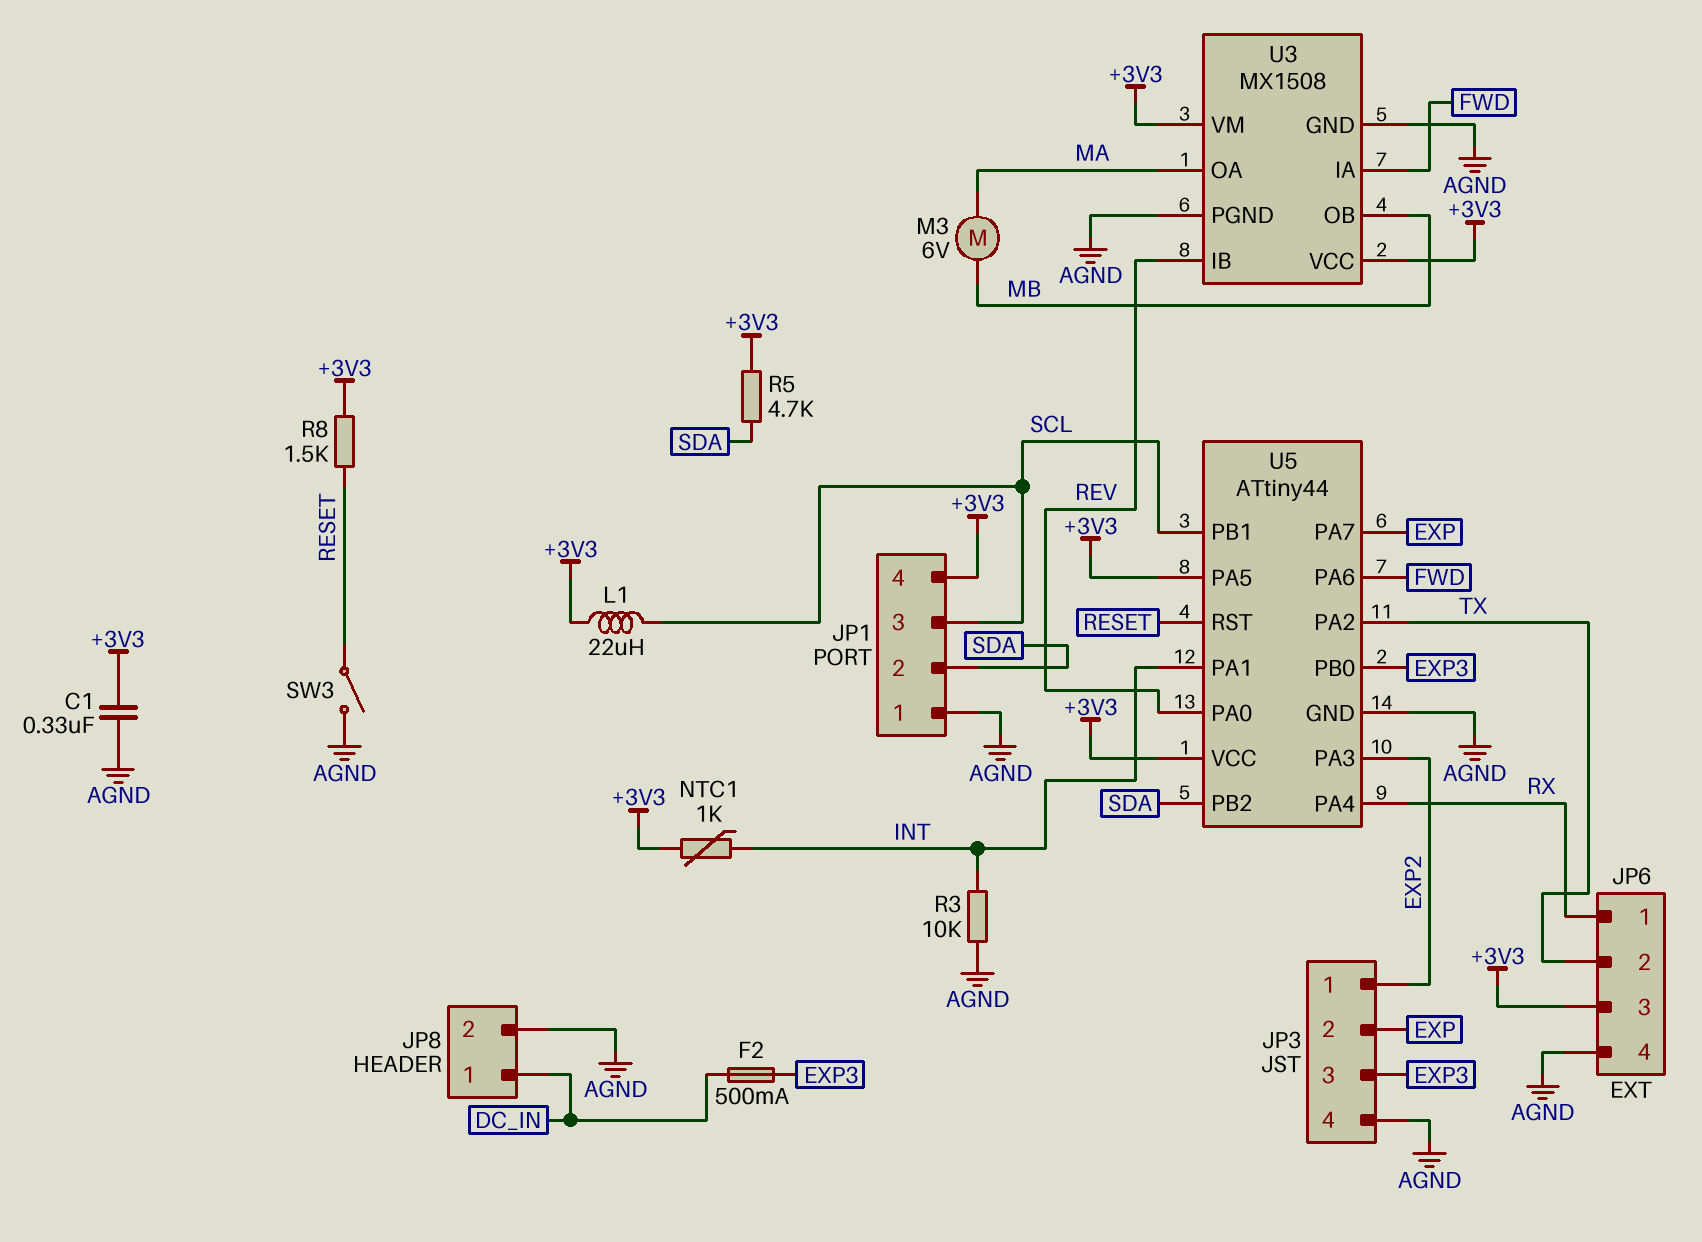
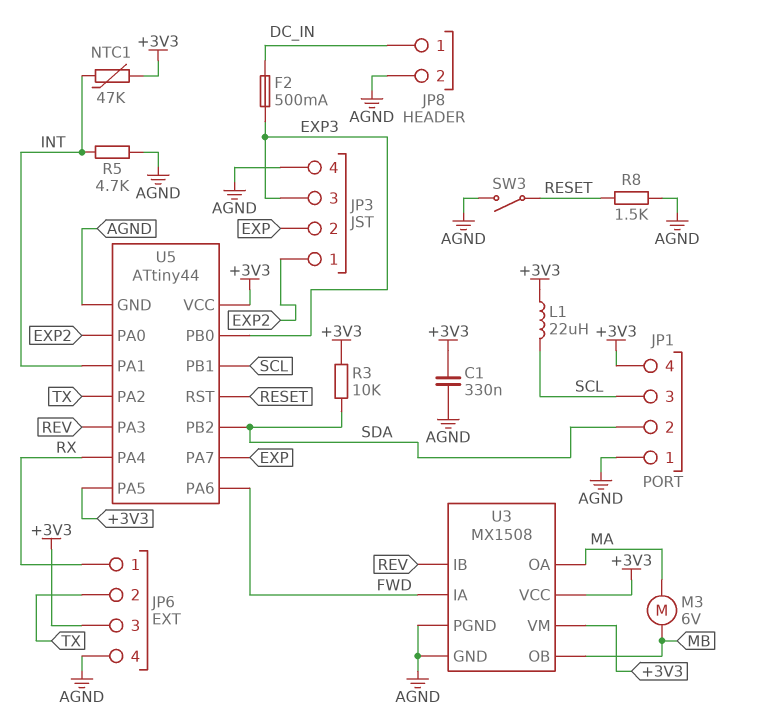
NTC1: 1k (+3V3, INT) -> 47k (+3V3, INT)
R3: 10k (AGND, INT) -> 10k (+3V3, SDA)
R5: 4.7k (+3V3, SDA) -> 4.7k (AGND, INT)
R8: 1.5k (+3V3, RESET) -> 1.5k (AGND, RESET)
U5 pin PA0: REV -> EXP2
U5 pin PA3: EXP2 -> REV

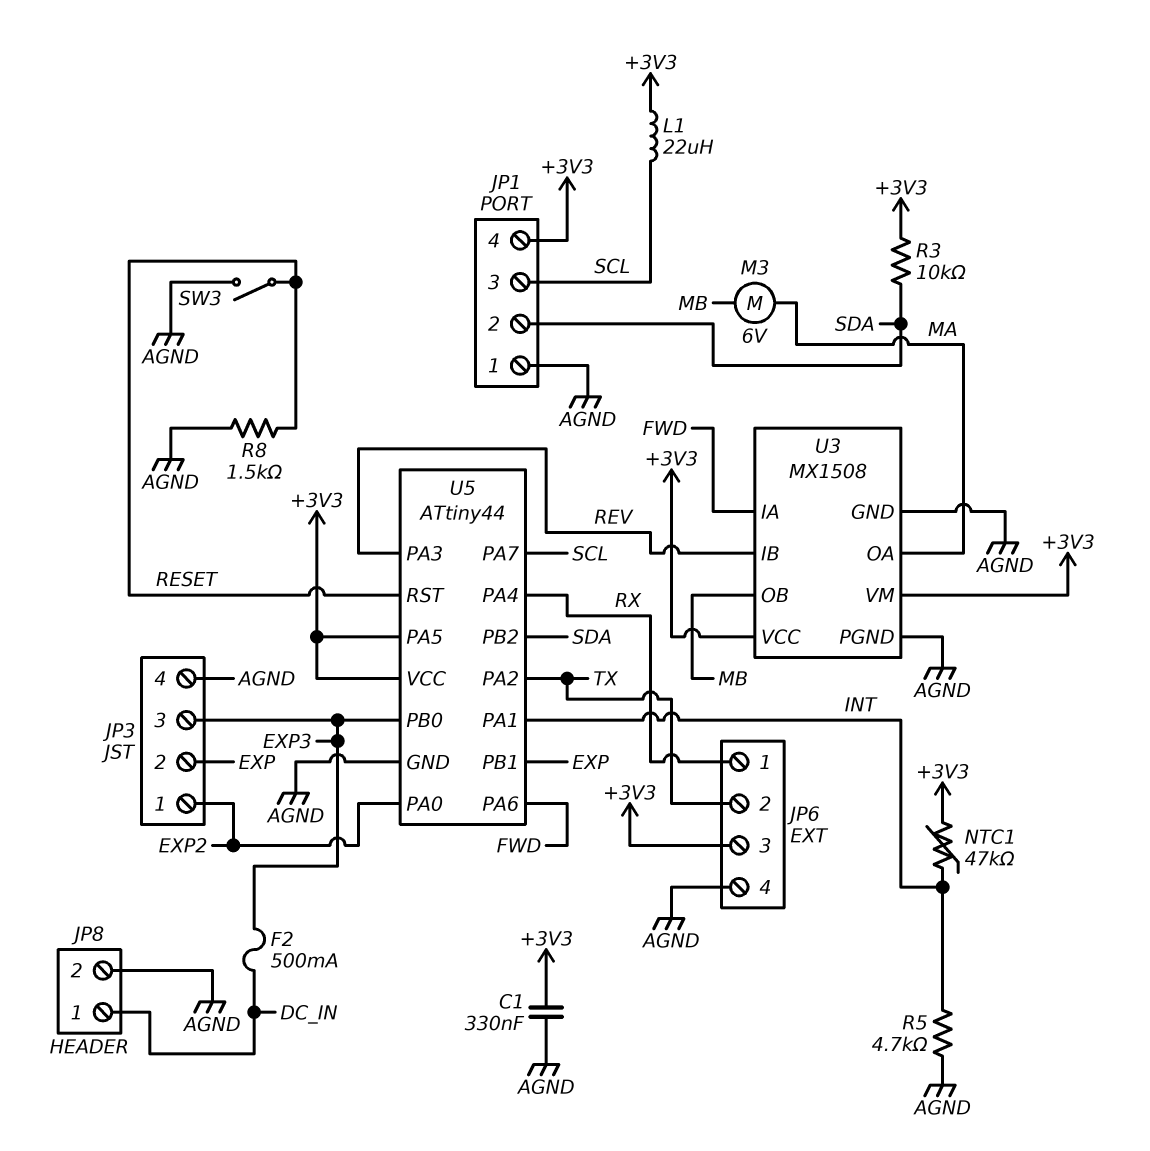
U5 pin PA7: EXP -> SCL
U5 pin PB1: SCL -> EXP

